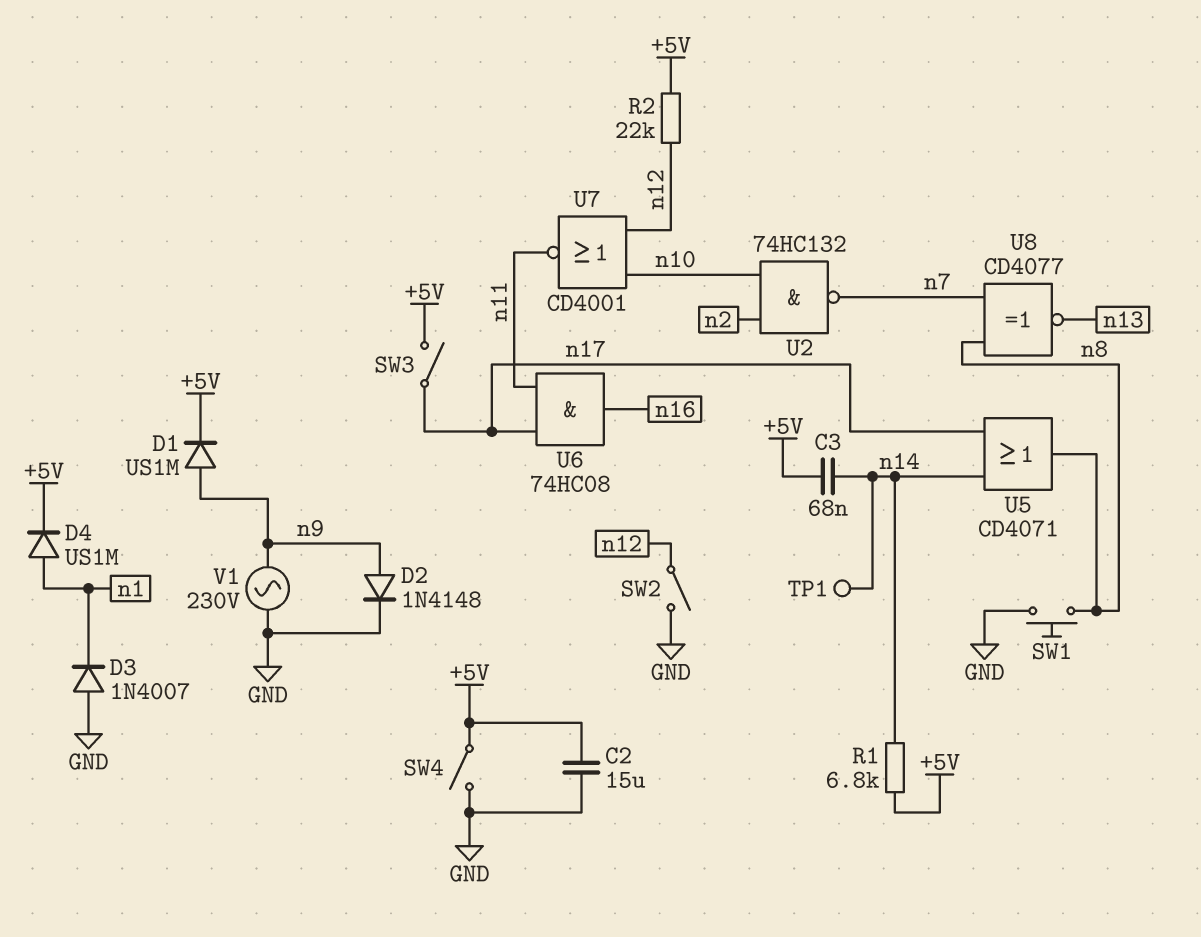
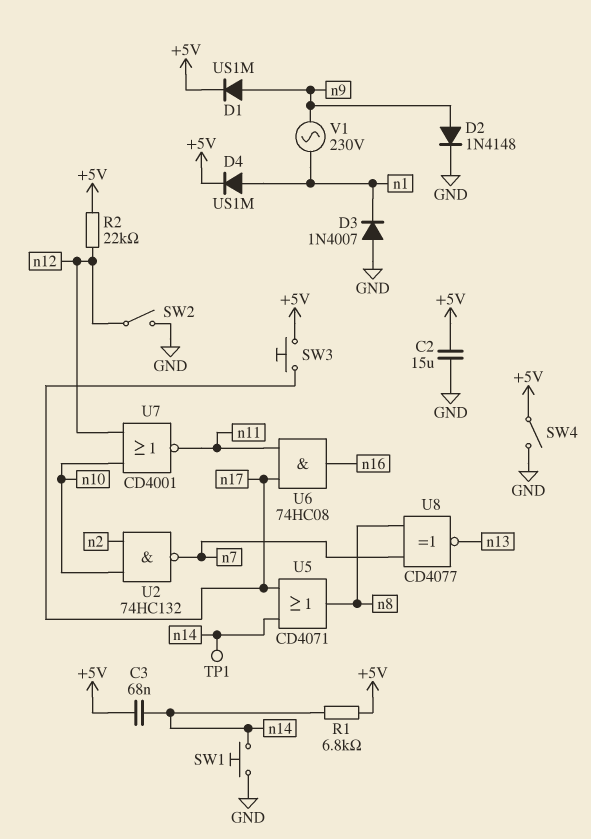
SW1: button (GND, n8) -> button (GND, n14)
SW3: switch (+5V, n17) -> button (+5V, n17)
V1: AC 230V (GND, n9) -> AC 230V (n1, n9)

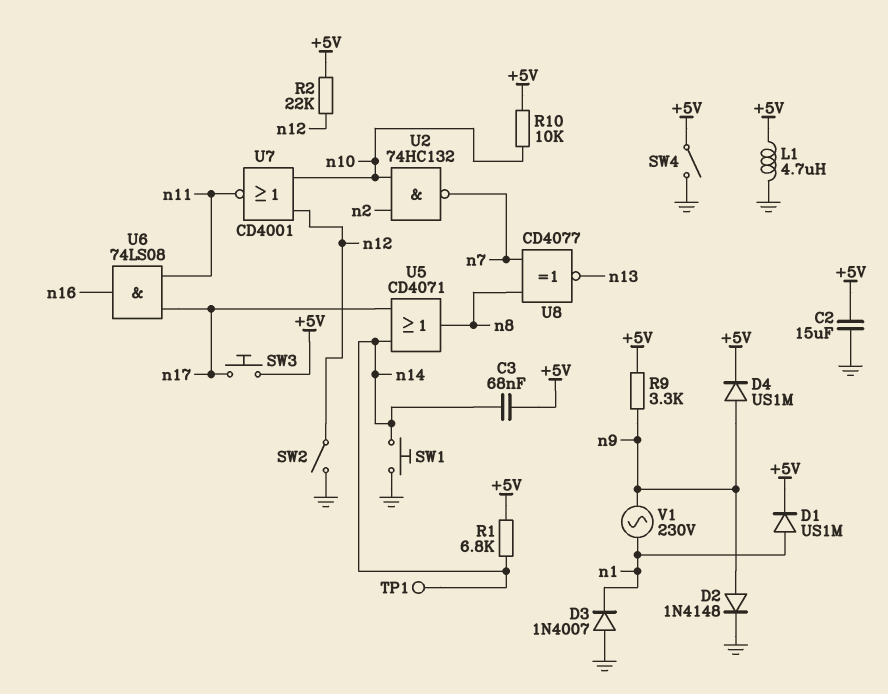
D1: diode US1M (A n9, K +5V) -> diode US1M (A n1, K +5V)
D4: diode US1M (A n1, K +5V) -> diode US1M (A n9, K +5V)
L1: none -> 4.7uH (+5V, GND)
R9: none -> 3.3k (+5V, n9)
R10: none -> 10k (+5V, n10)
U6: AND 74HC08 (in n11, in n17, out n16) -> AND 74LS08 (in n11, in n17, out n16)

